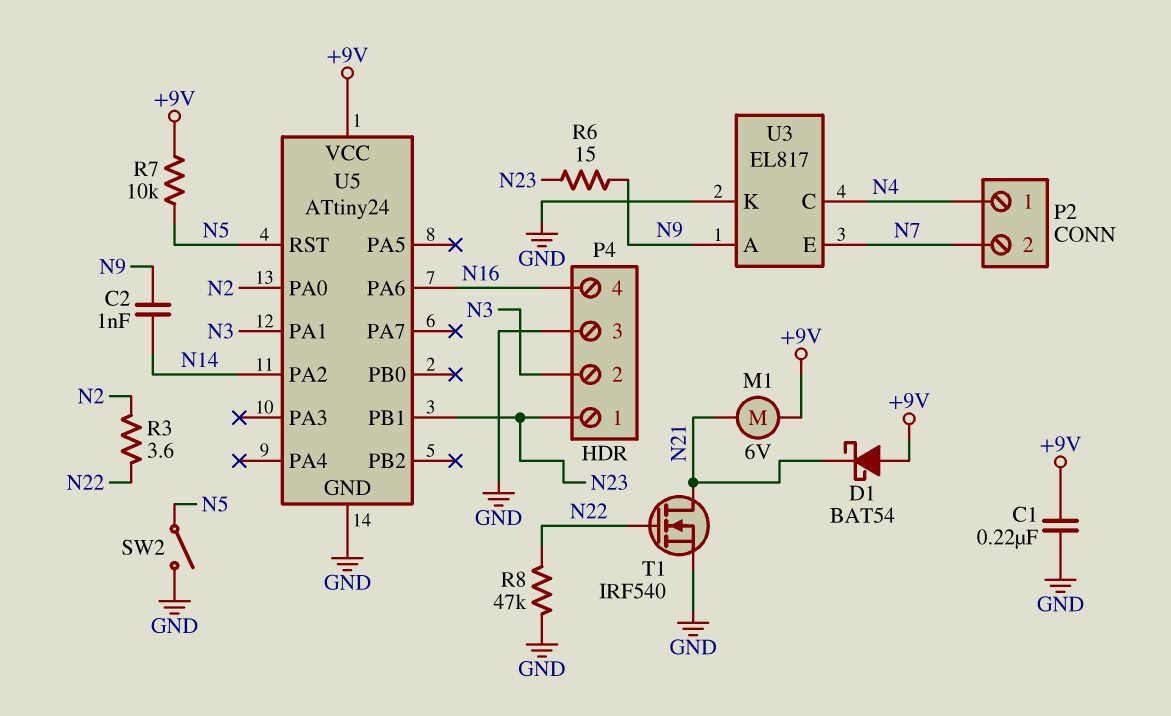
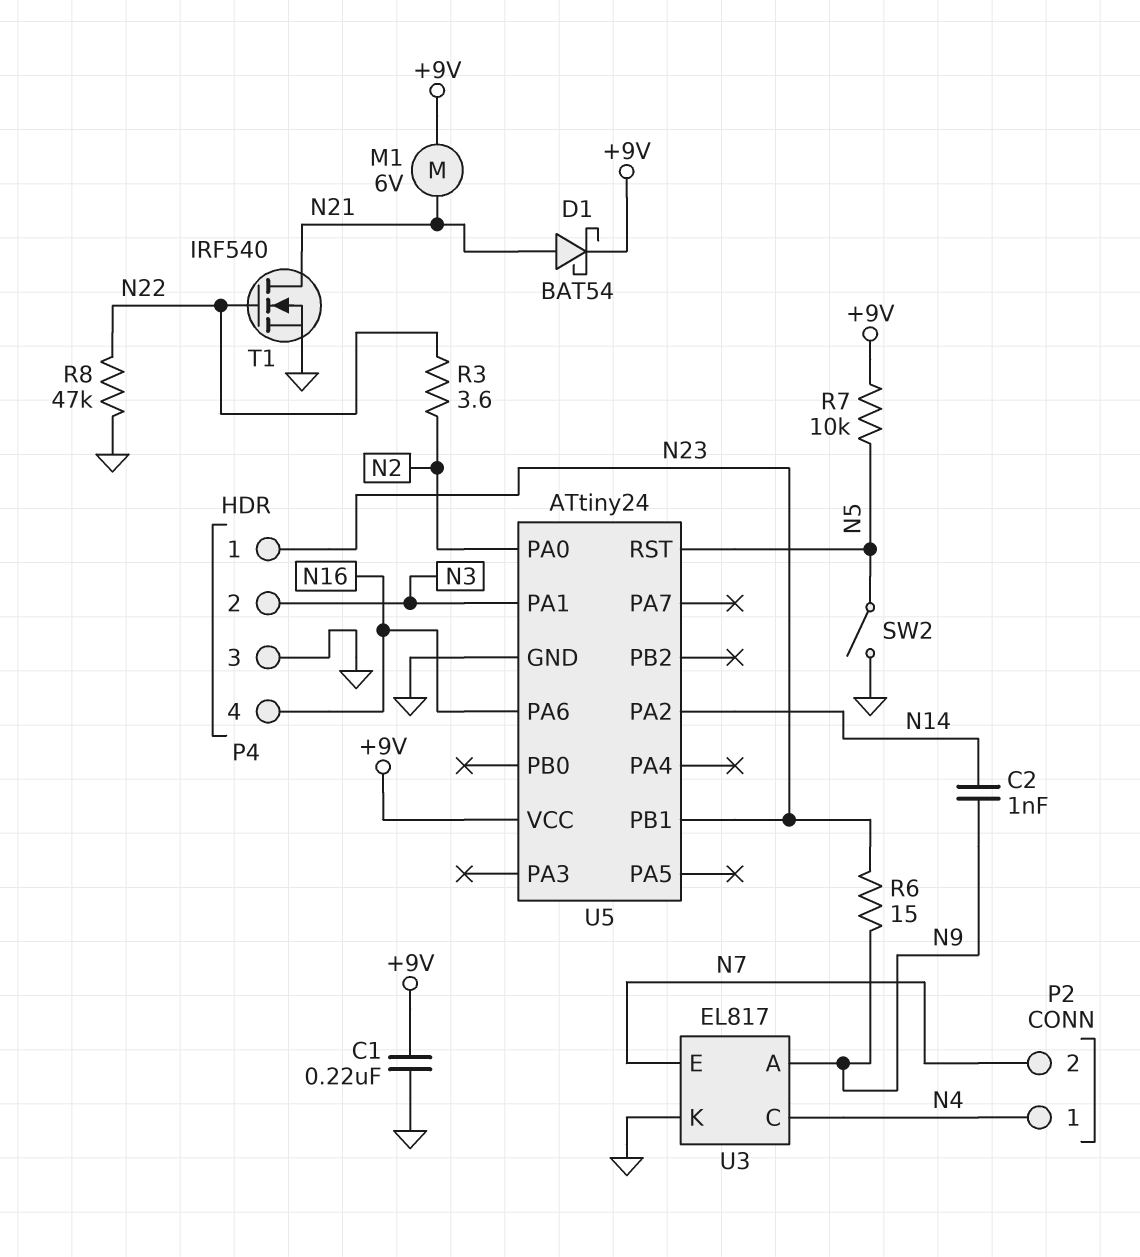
D1: schottky BAT54 (A +9V, K N21) -> schottky BAT54 (A N21, K +9V)

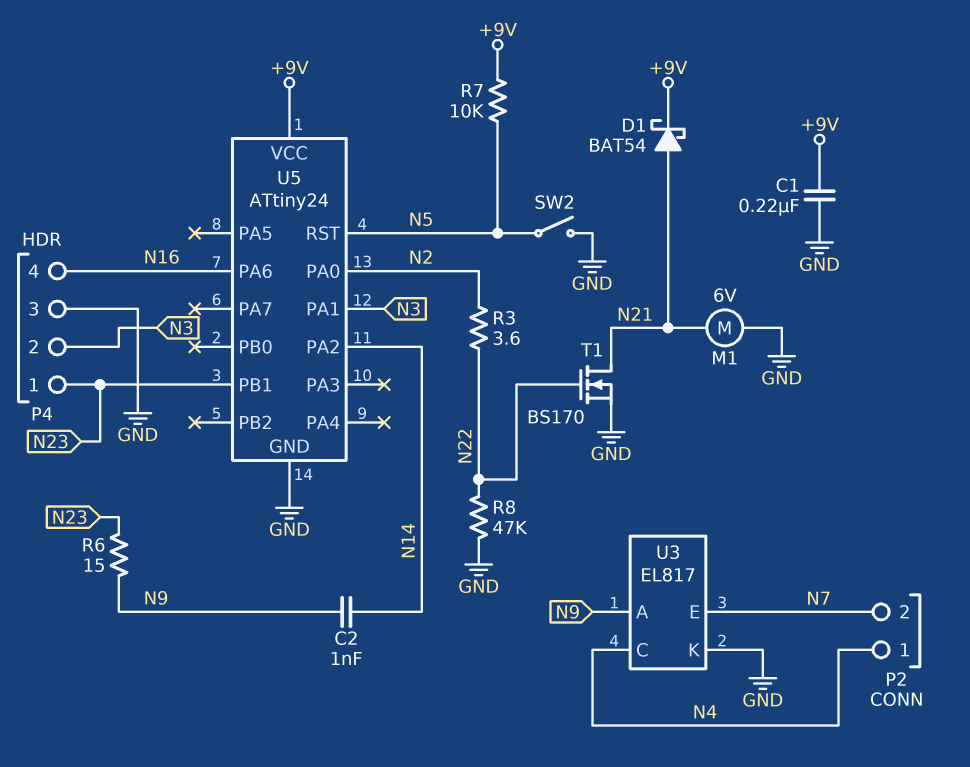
M1: motor 6V (+9V, N21) -> motor 6V (GND, N21)
T1: NMOS IRF540 (G N22, D N21, S GND) -> NMOS BS170 (G N22, D N21, S GND)

